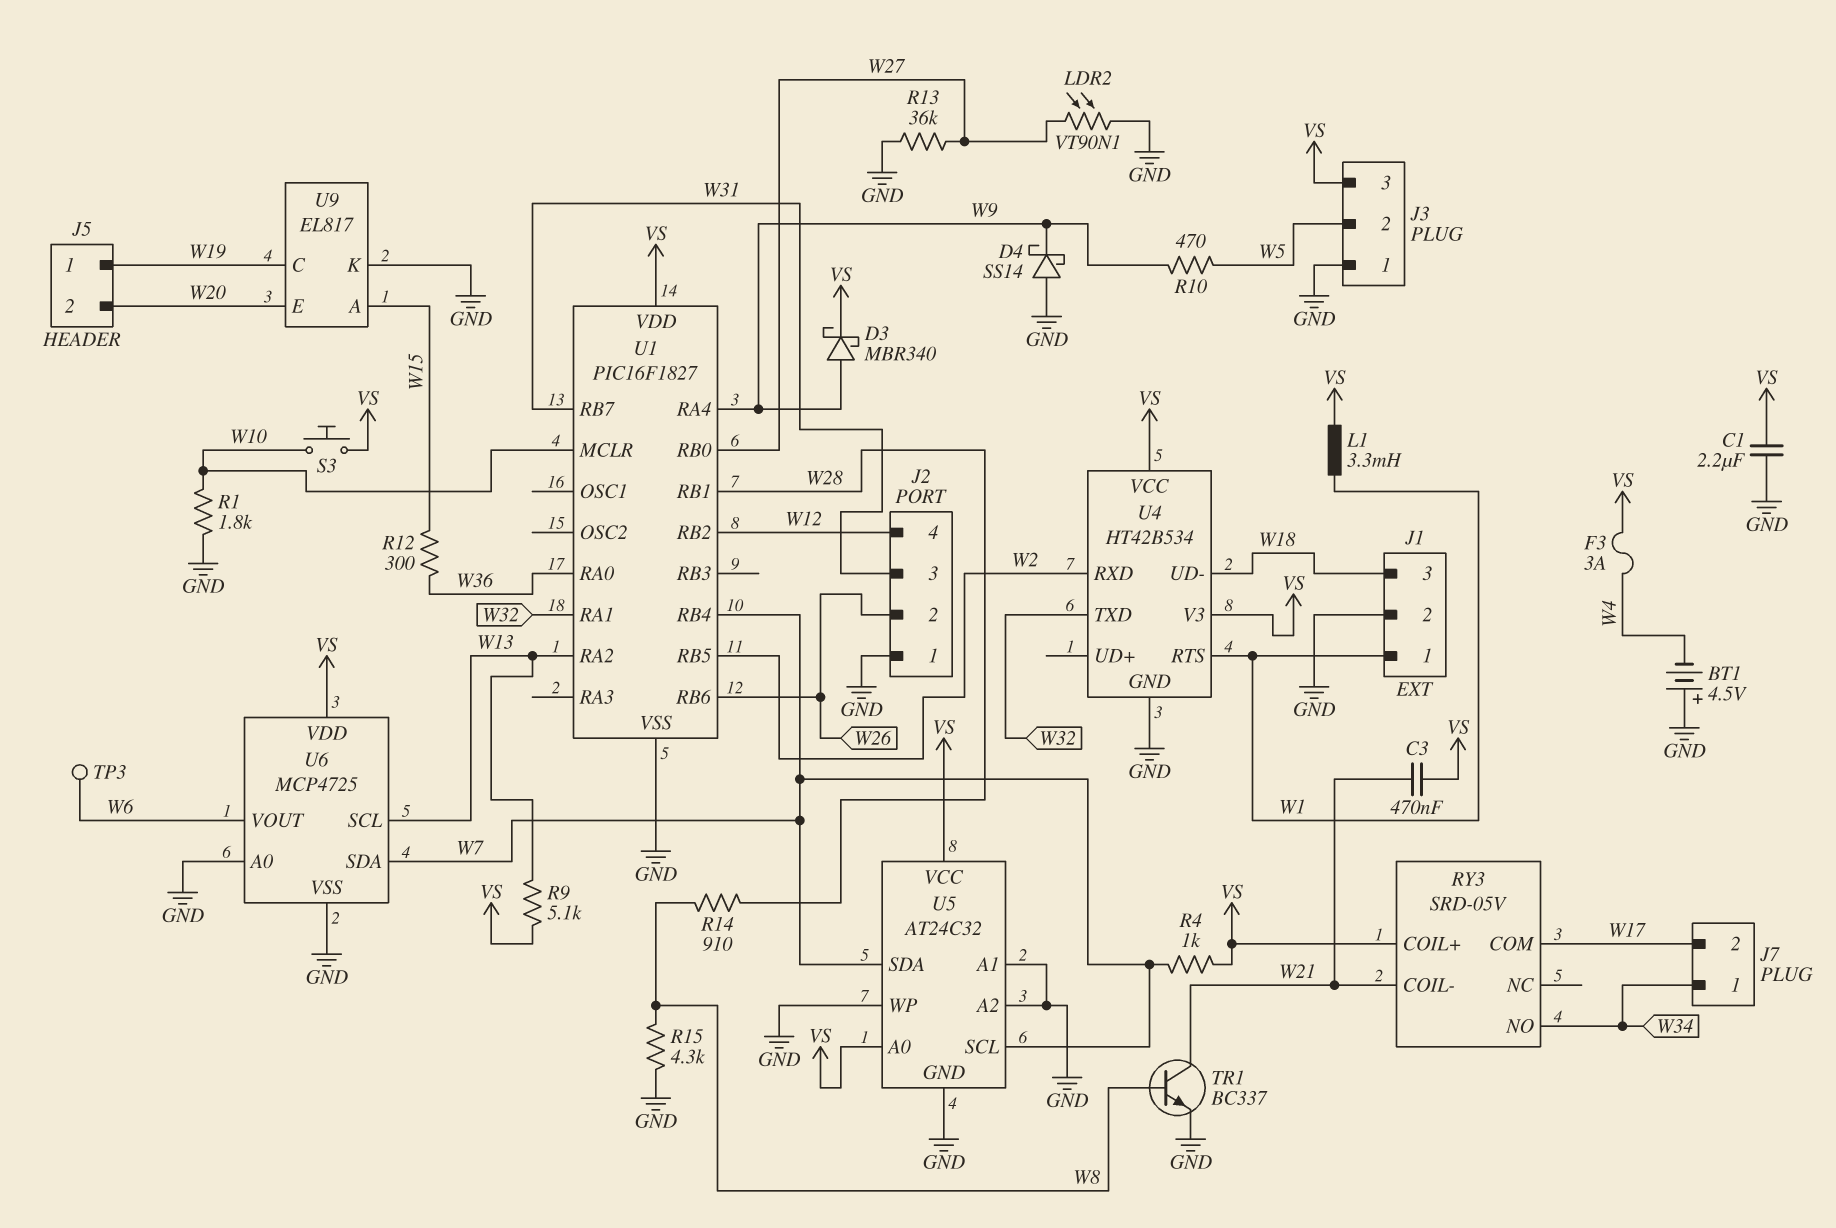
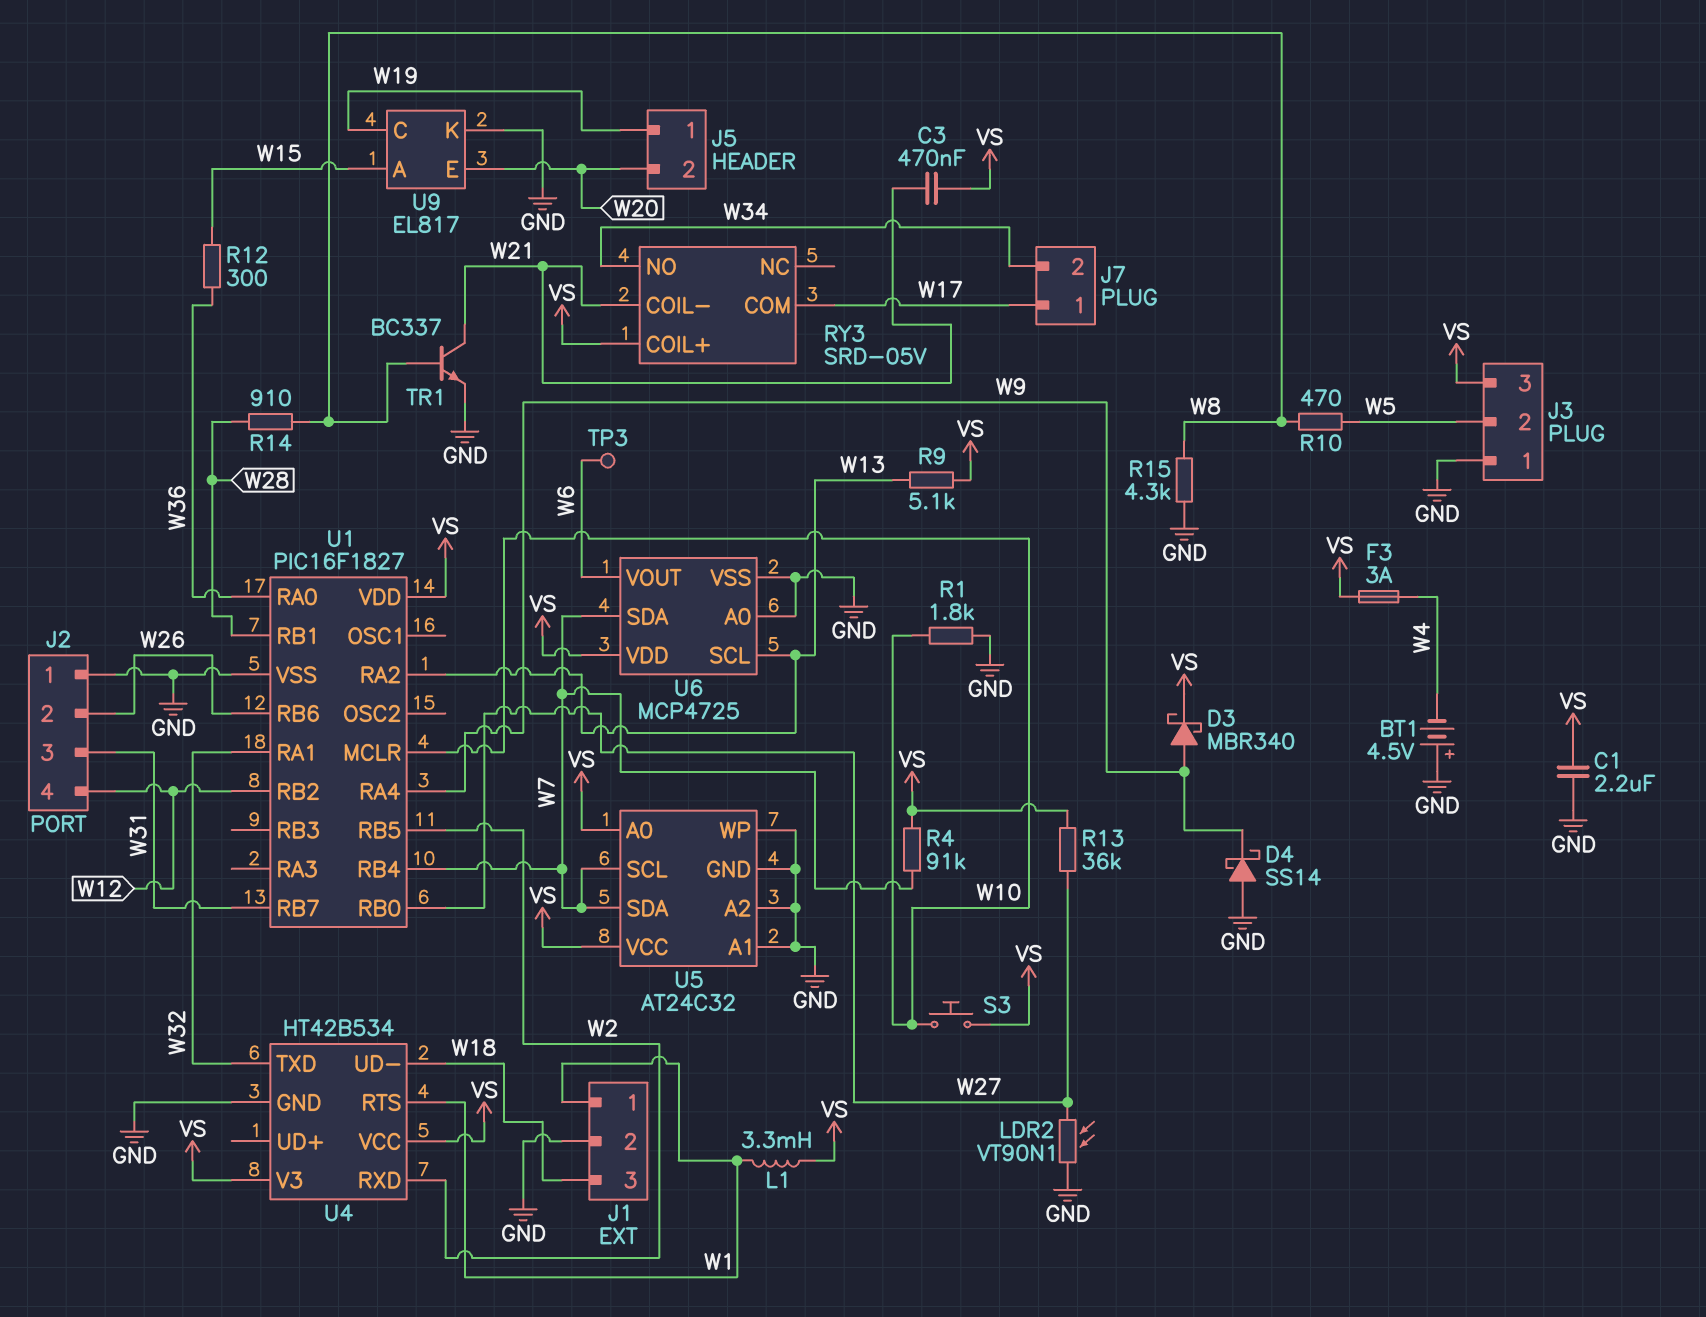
J7 pin 1: W34 -> W17
J7 pin 2: W17 -> W34
R4: 1k (VS, W7) -> 91k (VS, W7)
R10: 470 (W5, W9) -> 470 (W5, W8)
R13: 36k (GND, W27) -> 36k (VS, W27)

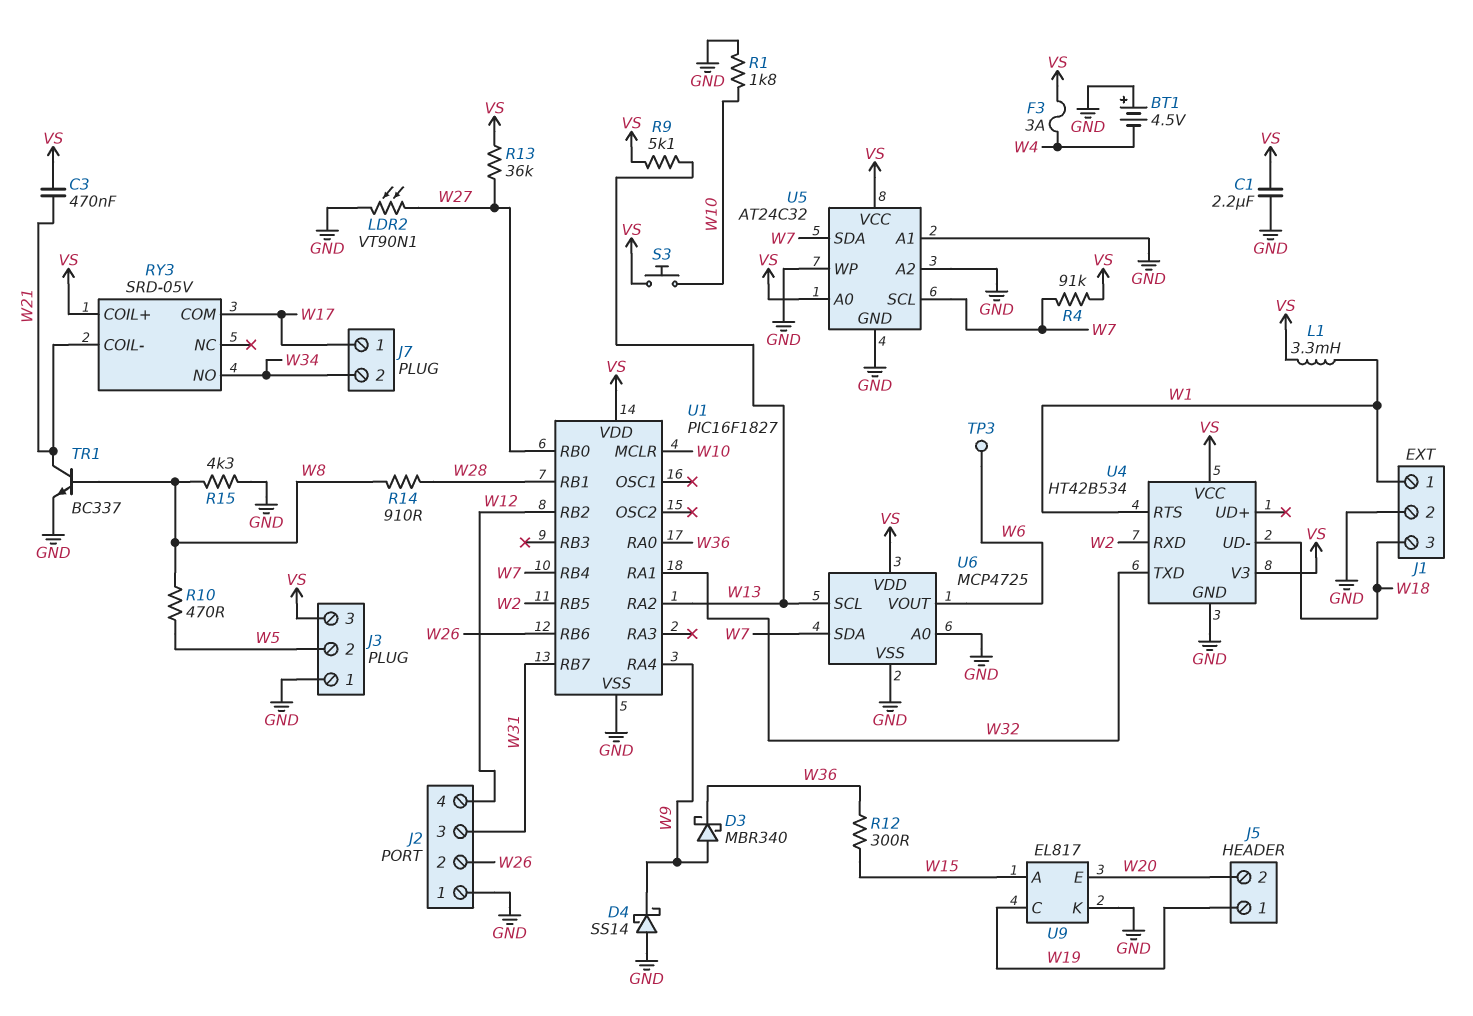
D3: schottky MBR340 (A W9, K VS) -> schottky MBR340 (A W9, K W36)

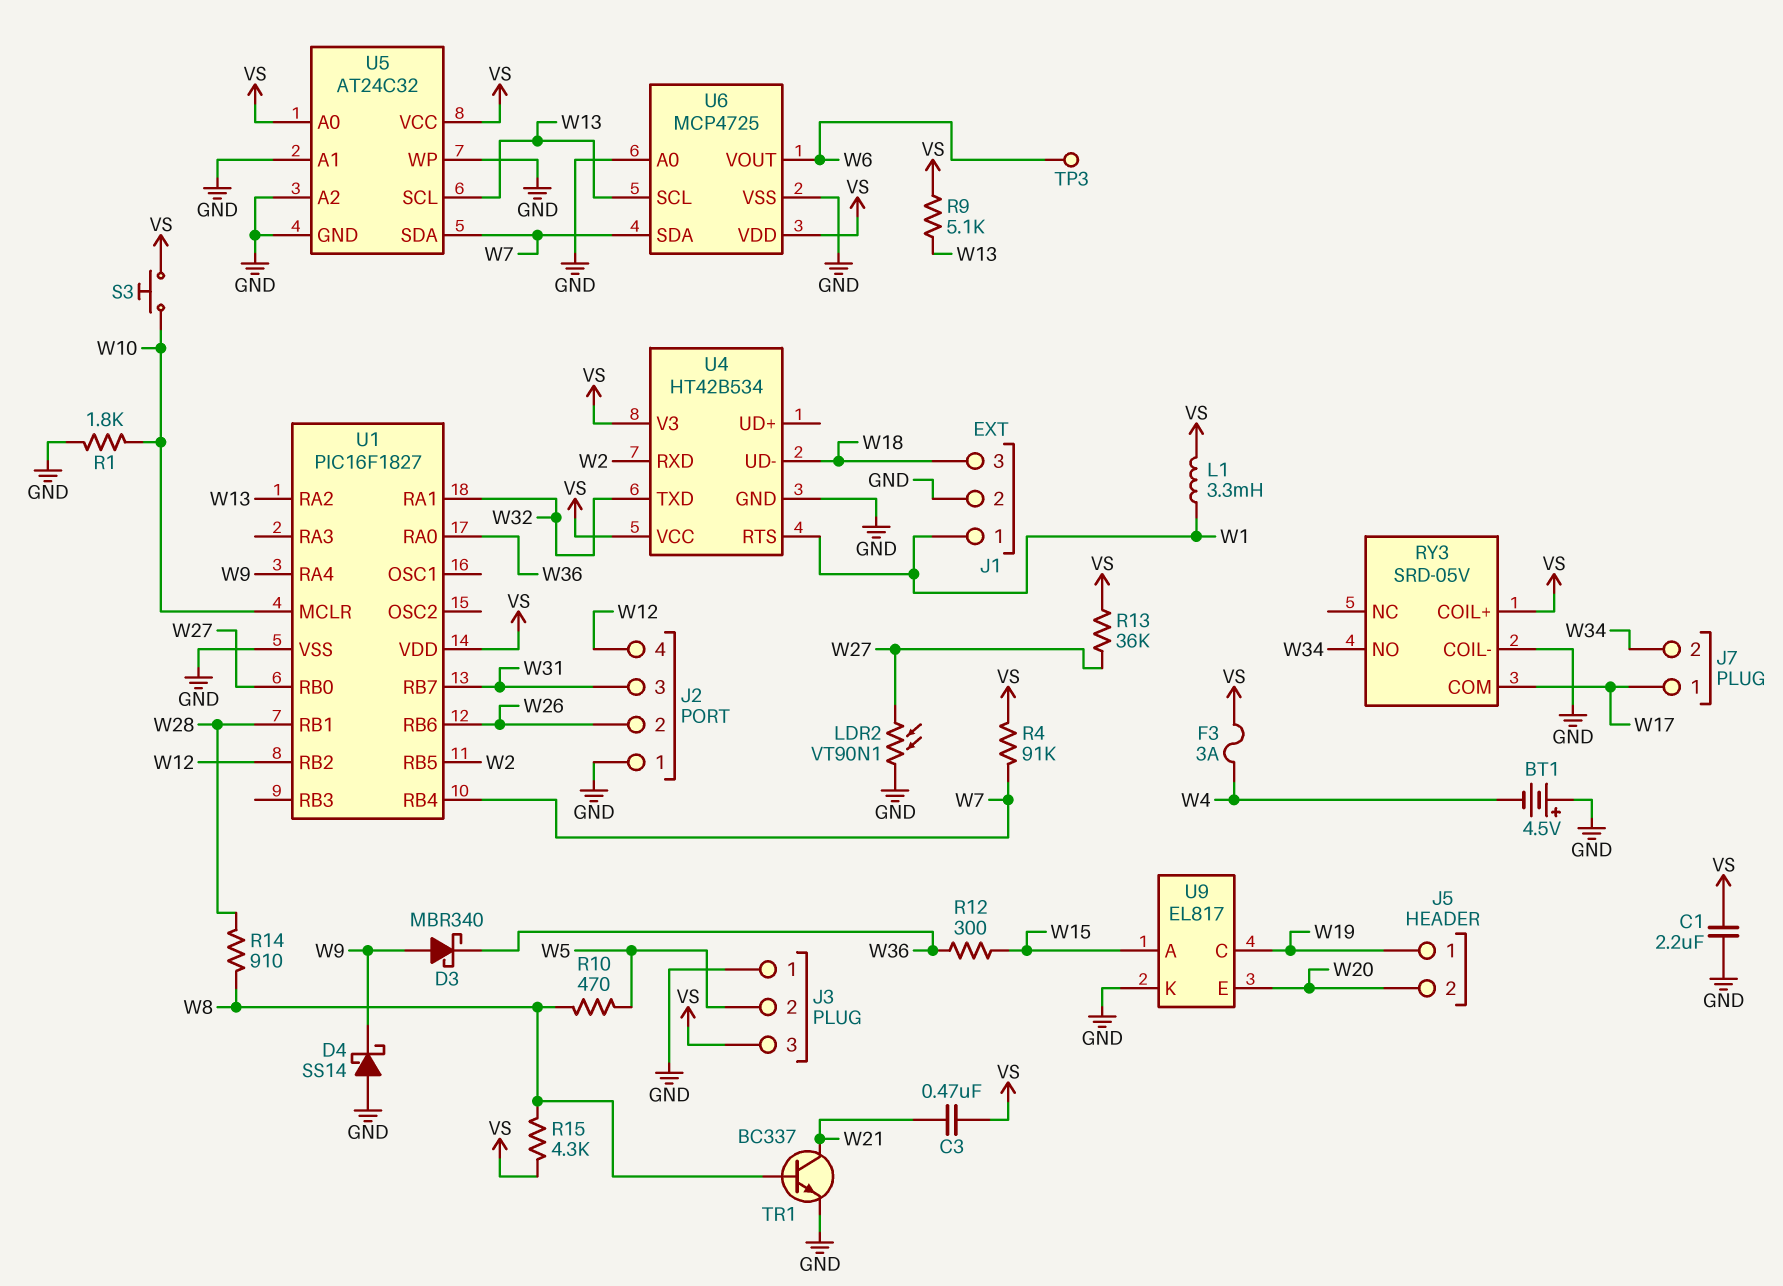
R15: 4.3k (GND, W8) -> 4.3k (VS, W8)
RY3 pin COIL-: W21 -> GND
U5 pin SCL: W7 -> W13

